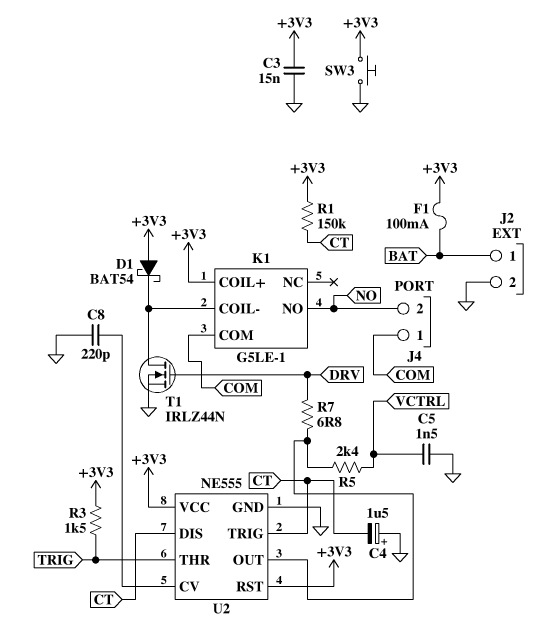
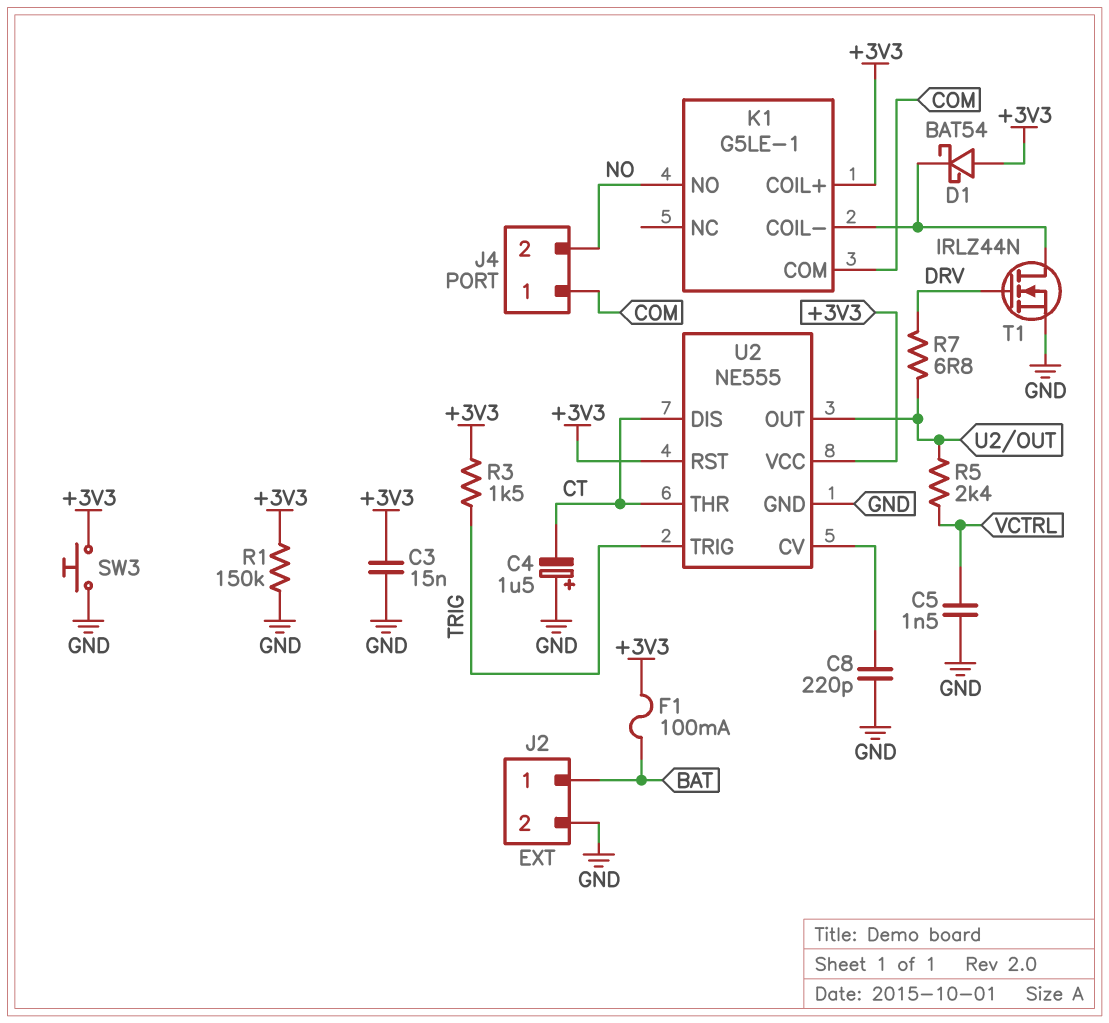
R1: 150k (+3V3, CT) -> 150k (+3V3, GND)
U2 pin THR: TRIG -> CT
U2 pin TRIG: CT -> TRIG

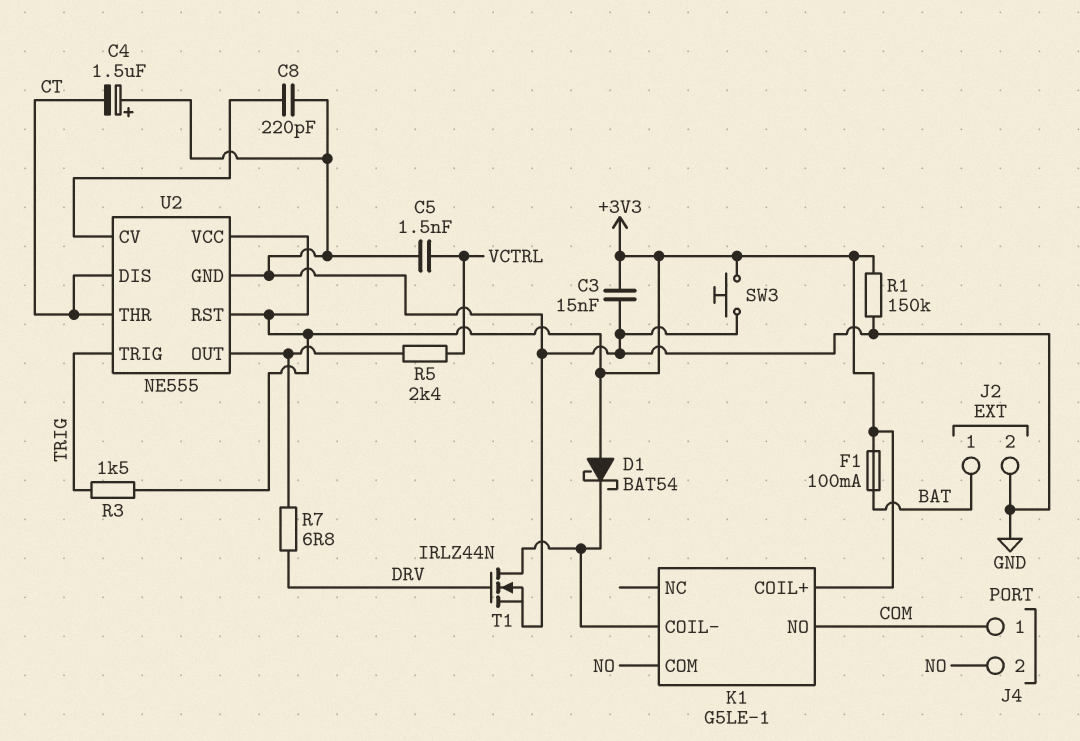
K1 pin COM: COM -> NO
K1 pin NO: NO -> COM

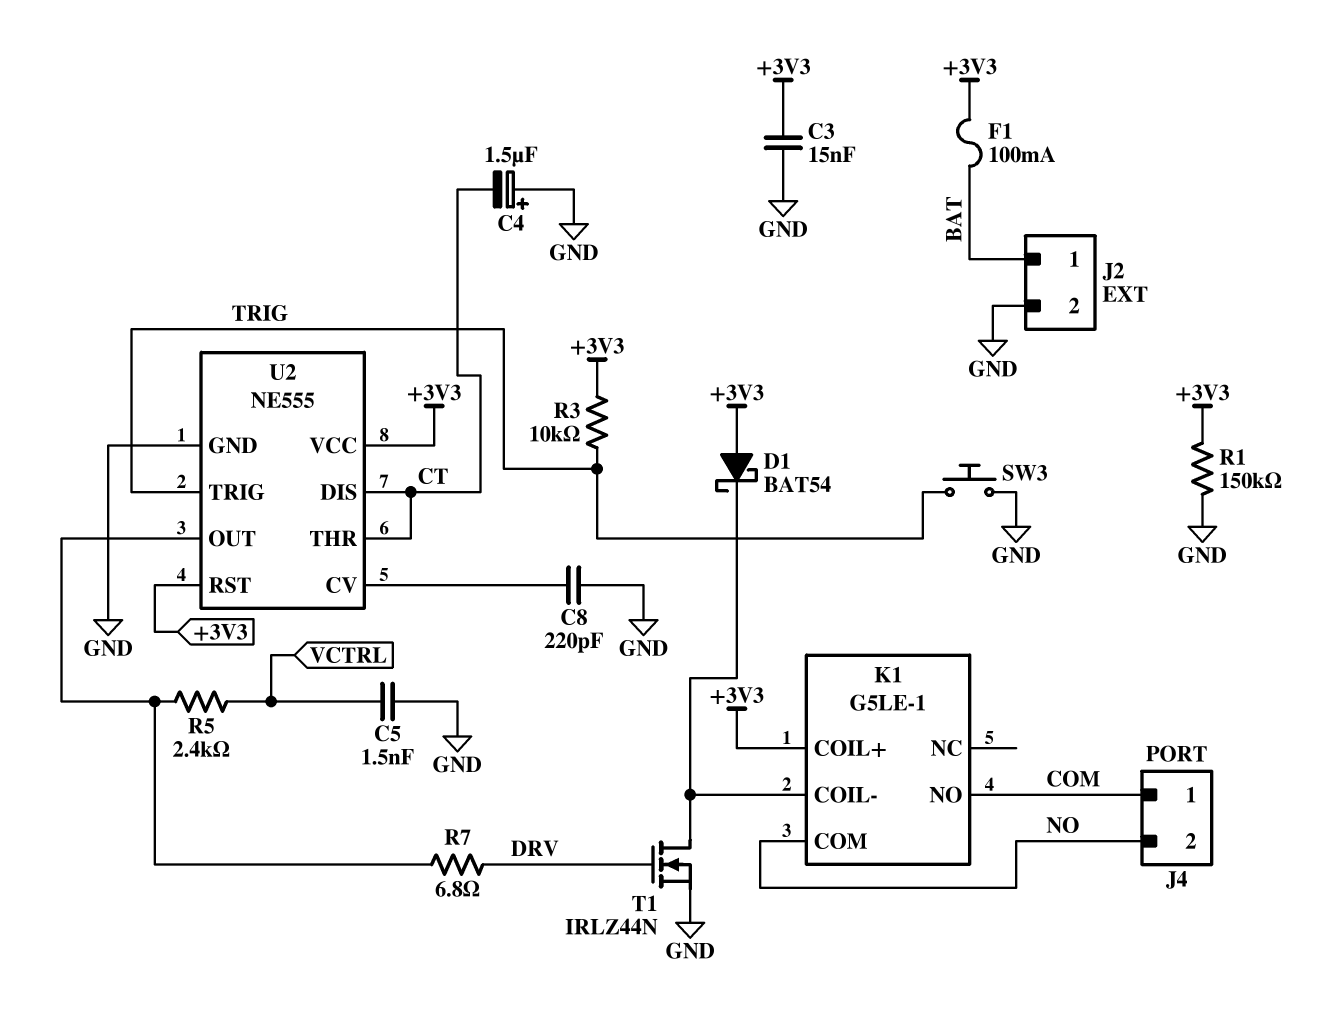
R3: 1.5k (+3V3, TRIG) -> 10k (+3V3, TRIG)
SW3: button (+3V3, GND) -> button (GND, TRIG)

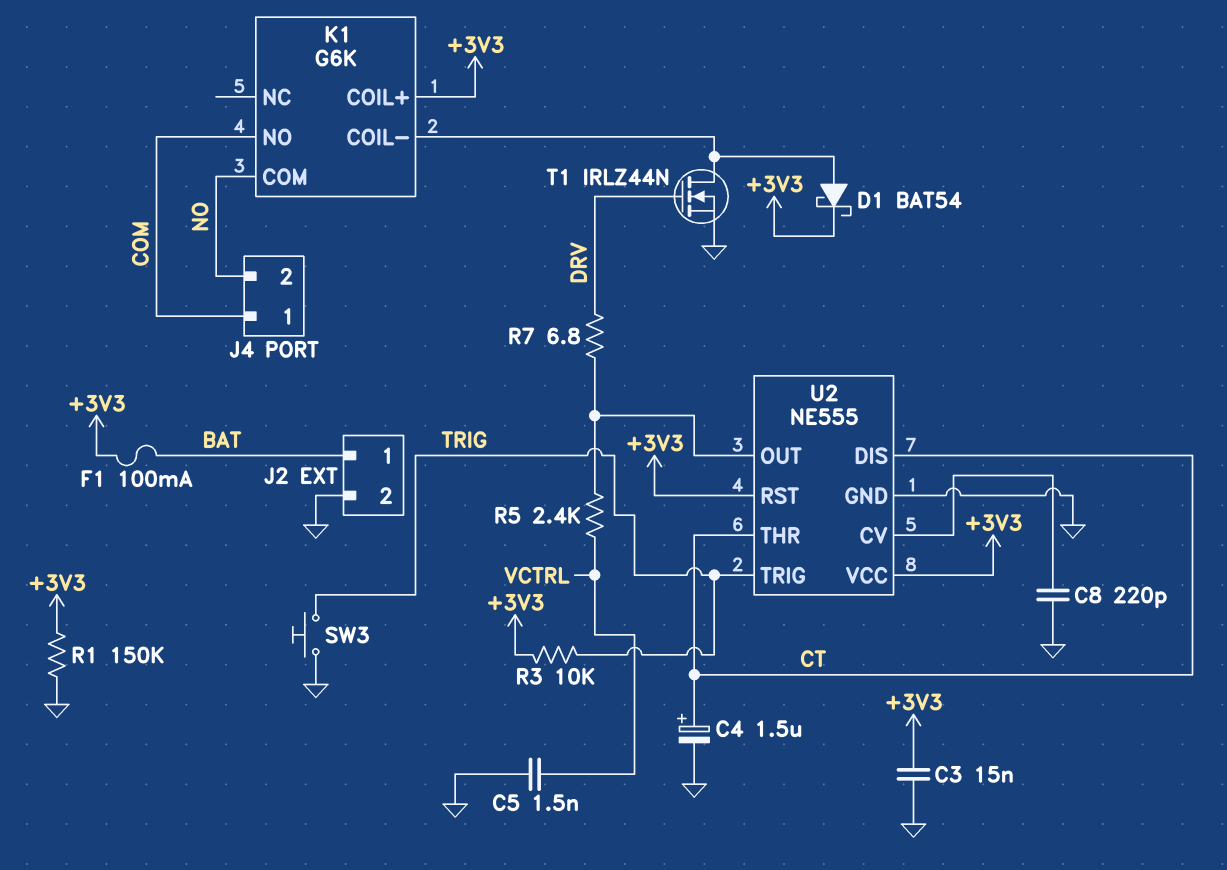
C4: 1.5uF (plus GND, minus CT) -> 1.5uF (plus CT, minus GND)
D1: schottky BAT54 (A +3V3, K K1/COIL-) -> schottky BAT54 (A K1/COIL-, K +3V3)
K1: G5LE-1 -> G6K

